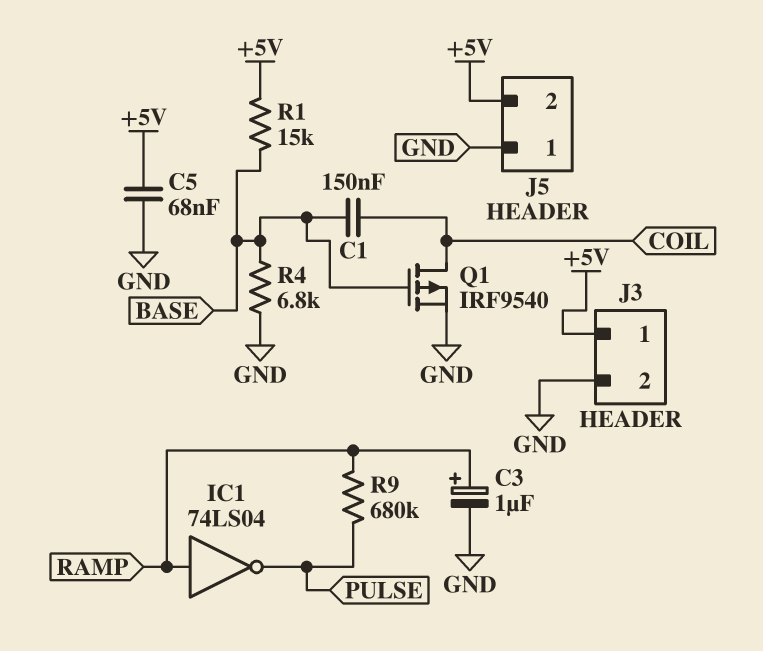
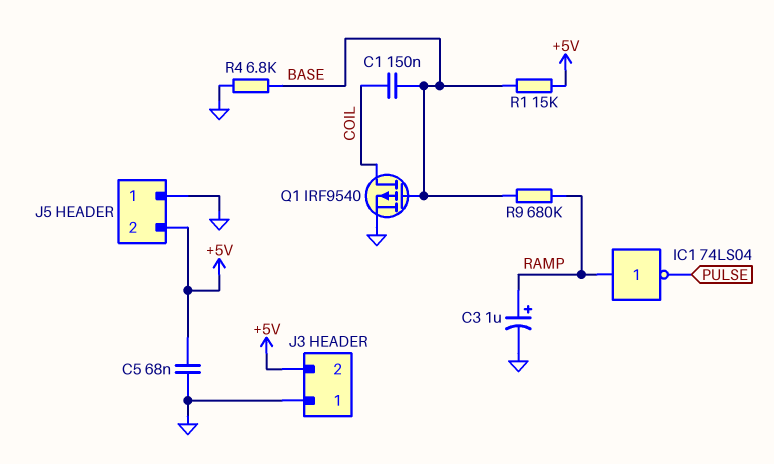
J3 pin 1: +5V -> GND
J3 pin 2: GND -> +5V
R9: 680k (PULSE, RAMP) -> 680k (BASE, RAMP)

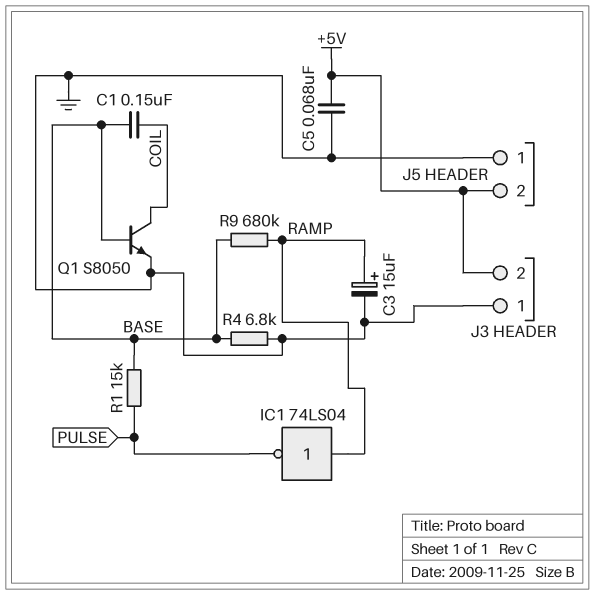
C3: 1uF (plus RAMP, minus GND) -> 15uF (plus RAMP, minus GND)
Q1: PMOS IRF9540 (G BASE, D COIL, S GND) -> NPN S8050 (B BASE, C COIL, E GND)
R1: 15k (+5V, BASE) -> 15k (BASE, PULSE)

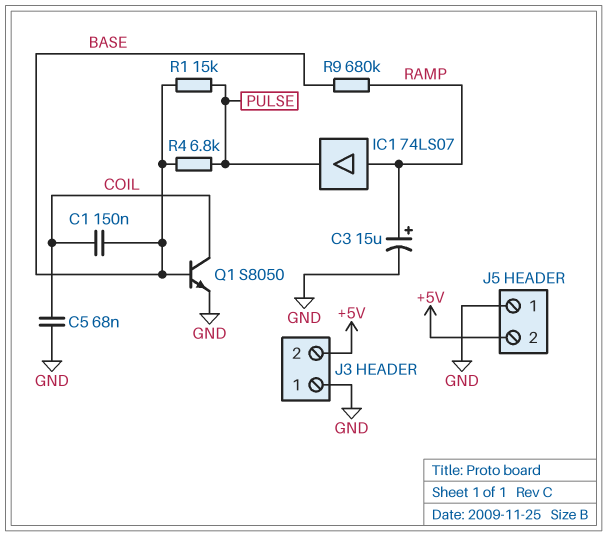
C5: 68nF (+5V, GND) -> 68nF (COIL, GND)
IC1: NOT 74LS04 (in RAMP, out PULSE) -> buffer 74LS07 (in RAMP, out PULSE)
R4: 6.8k (BASE, GND) -> 6.8k (BASE, PULSE)

